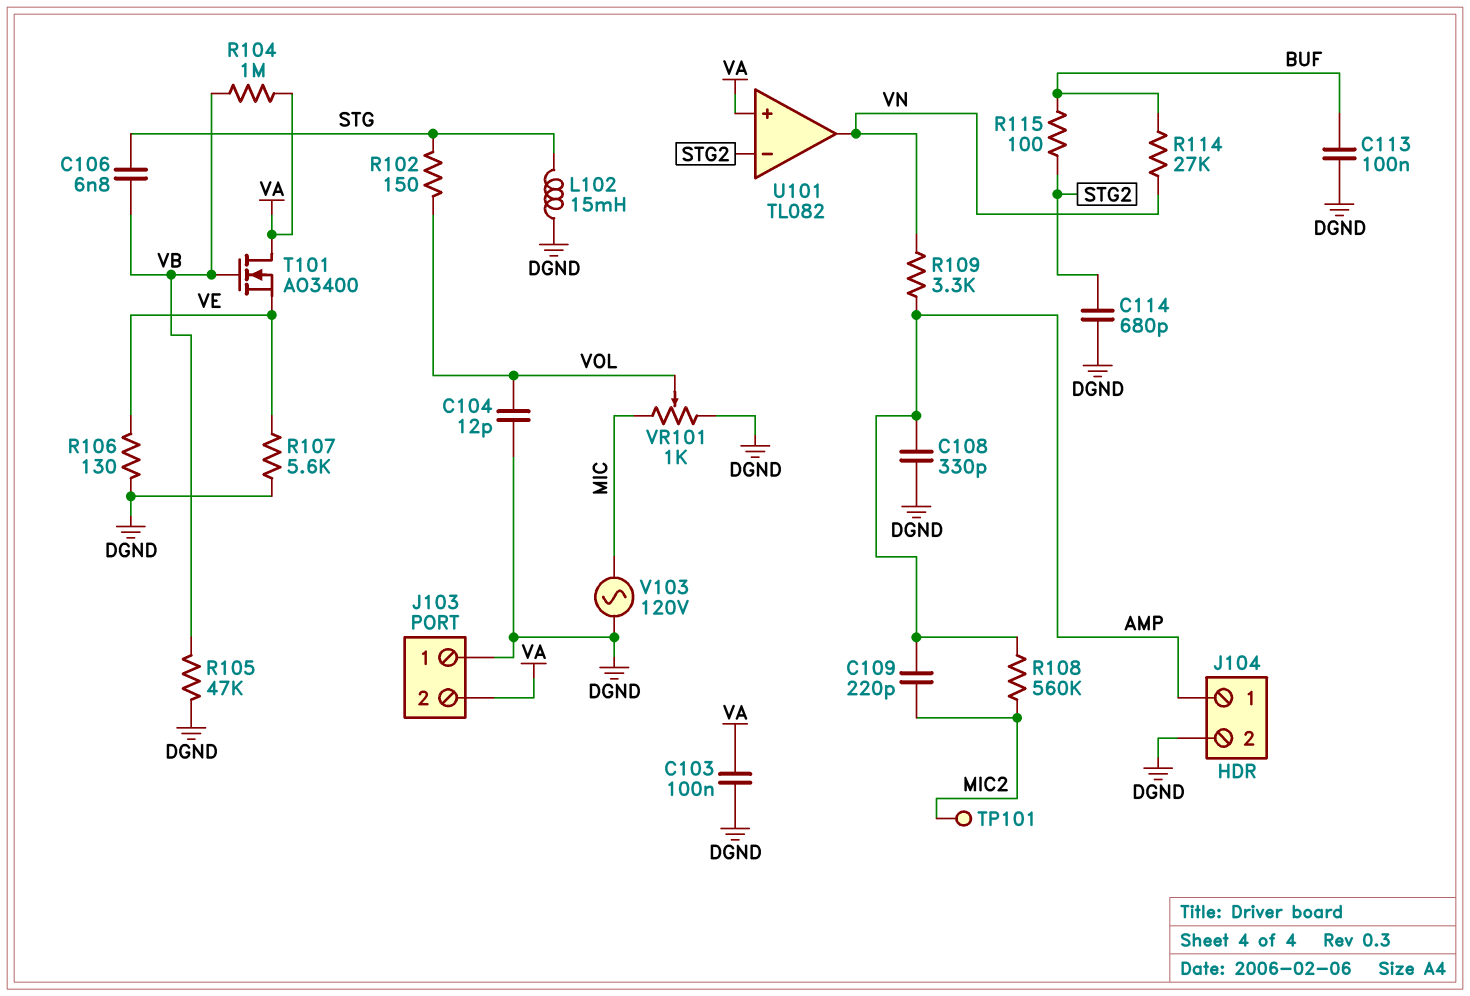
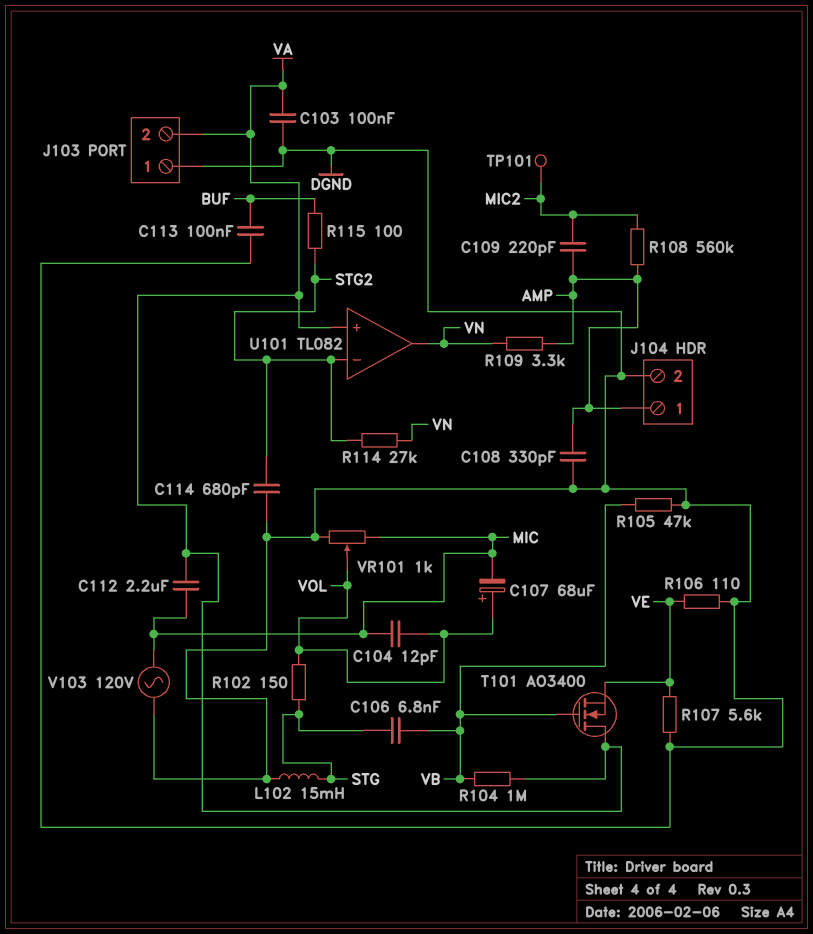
C104: 12pF (DGND, VOL) -> 12pF (MIC, VOL)
C107: none -> 68uF (plus VOL, minus MIC)
C112: none -> 2.2uF (MIC, VA)
R106: 130 (DGND, VE) -> 110 (DGND, VE)
R114: 27k (BUF, VN) -> 27k (STG2, VN)

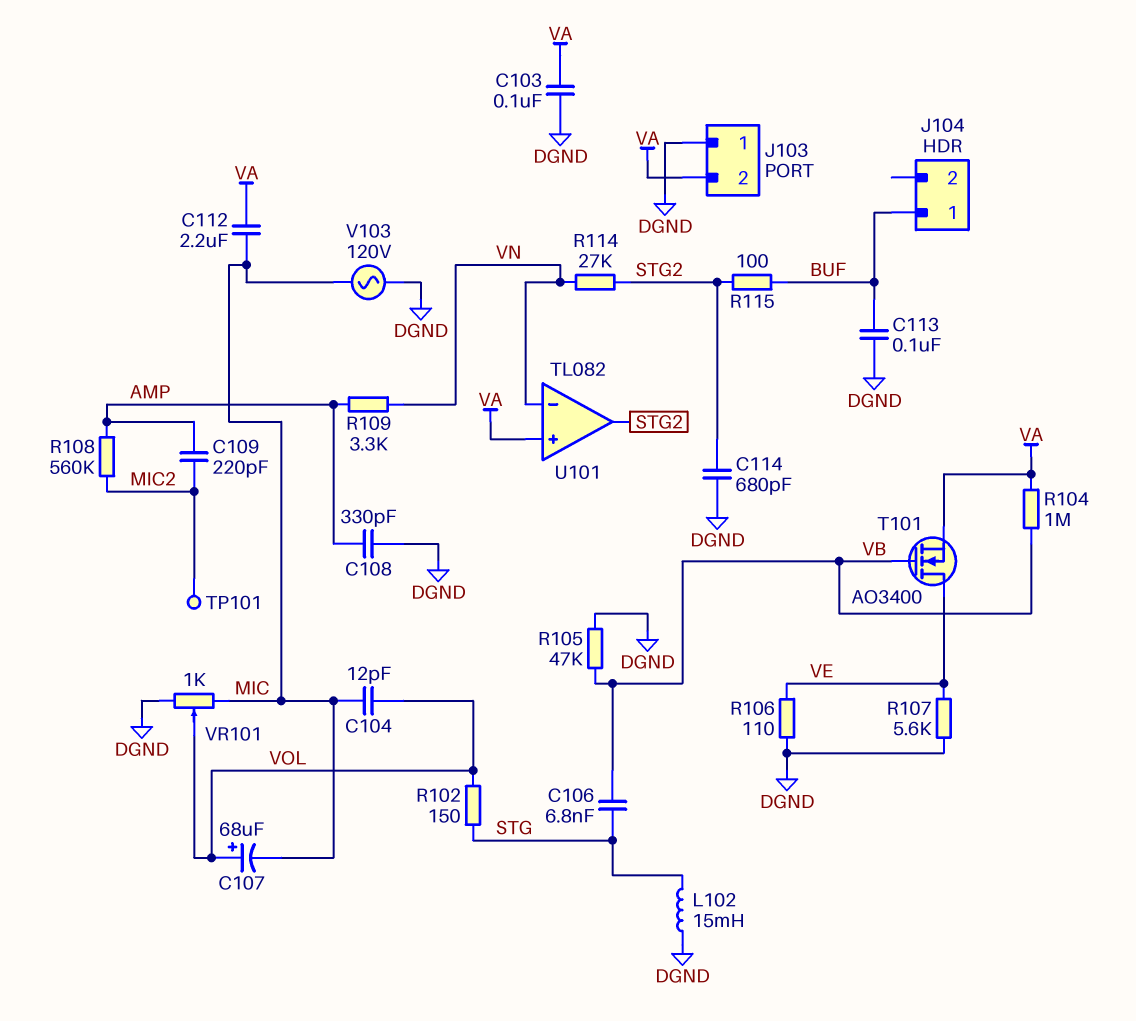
J104 pin 1: AMP -> BUF
J104 pin 2: DGND -> none
T101: NMOS AO3400 (G VB, D VA, S VE) -> NMOS AO3400 (G VB, D VE, S VA)
U101 pin in-: STG2 -> VN
U101 pin out: VN -> STG2

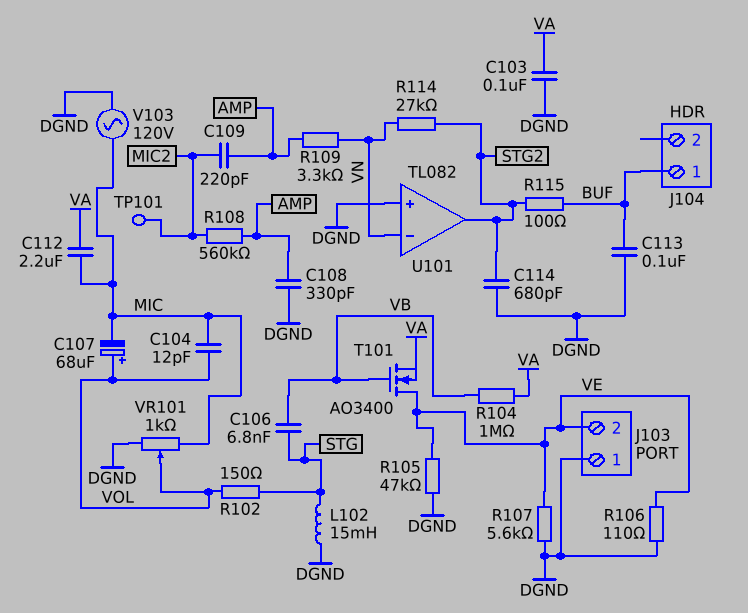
J103 pin 2: VA -> VE
R105: 47k (DGND, VB) -> 47k (DGND, VE)
U101 pin in+: VA -> DGND

